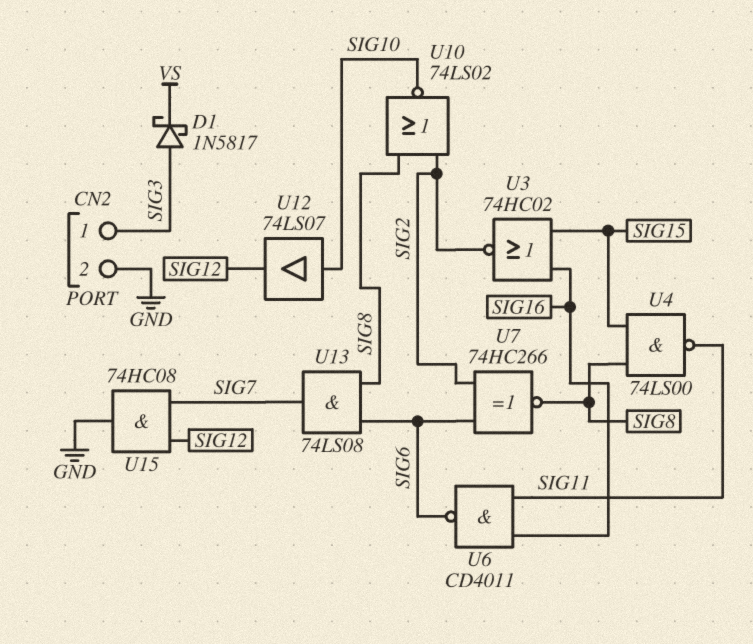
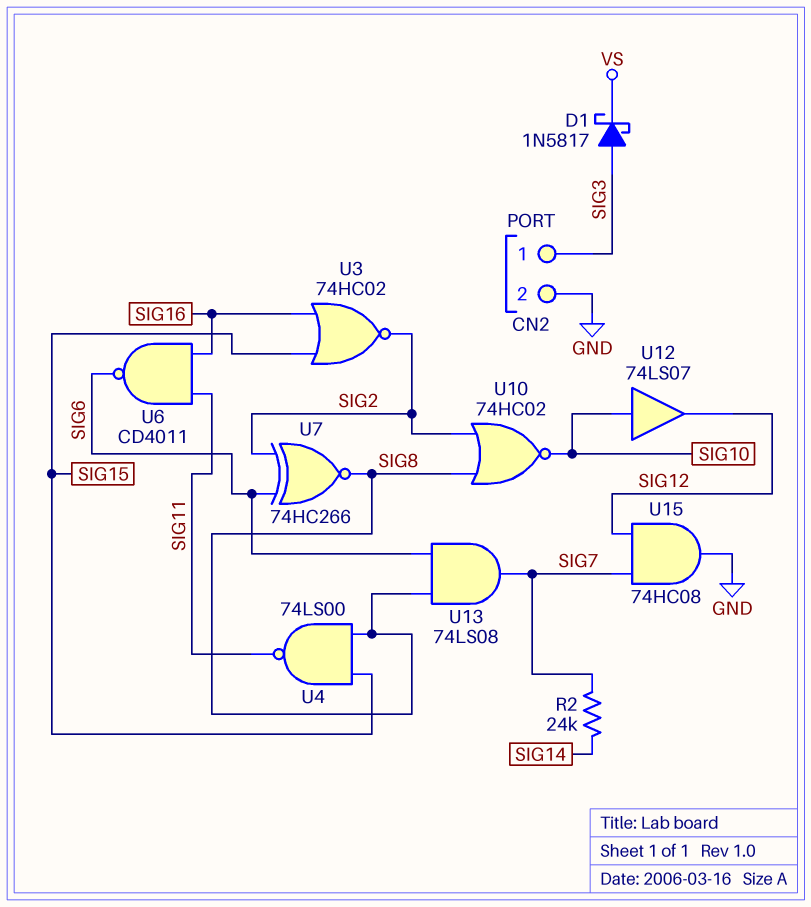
R2: none -> 24k (SIG7, SIG14)
U10: NOR 74LS02 (in SIG2, in SIG8, out SIG10) -> NOR 74HC02 (in SIG2, in SIG8, out SIG10)

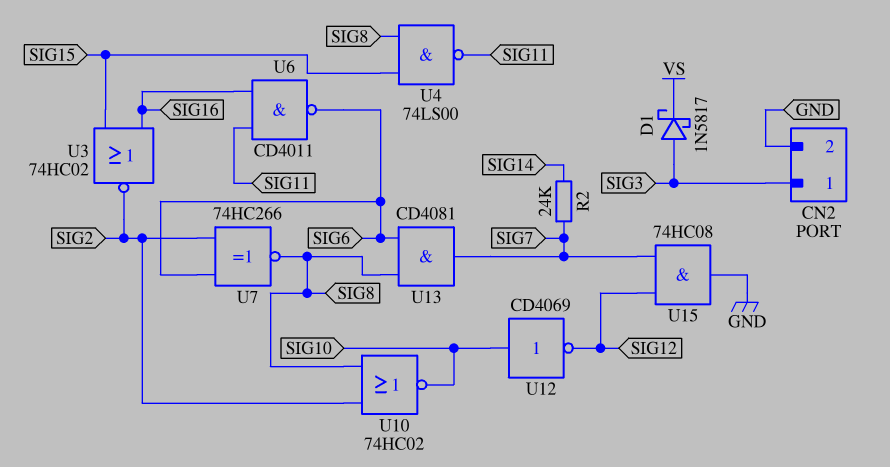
U12: buffer 74LS07 (in SIG10, out SIG12) -> NOT CD4069 (in SIG10, out SIG12)
U13: AND 74LS08 (in SIG6, in SIG8, out SIG7) -> AND CD4081 (in SIG6, in SIG8, out SIG7)

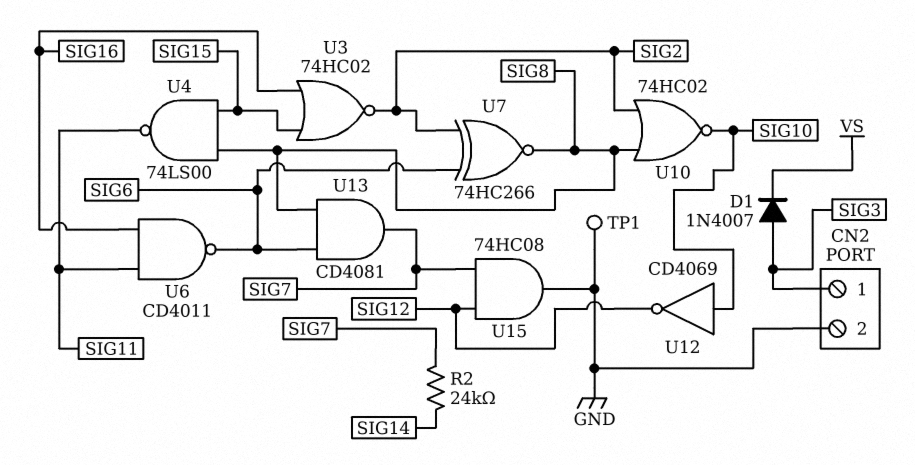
D1: schottky 1N5817 (A SIG3, K VS) -> diode 1N4007 (A SIG3, K VS)
TP1: none -> test point (GND)

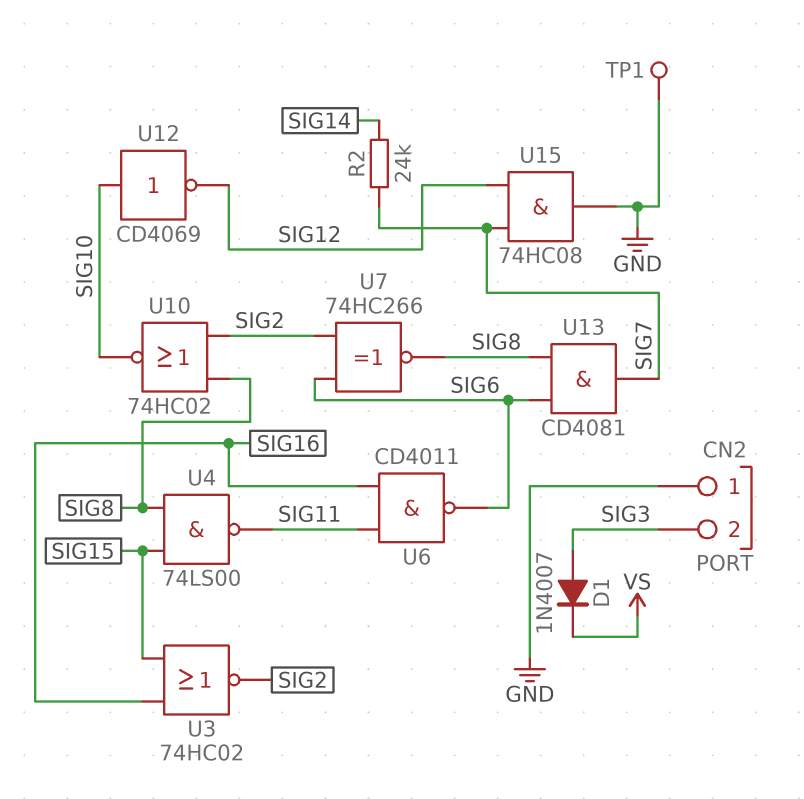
CN2 pin 1: SIG3 -> GND
CN2 pin 2: GND -> SIG3

